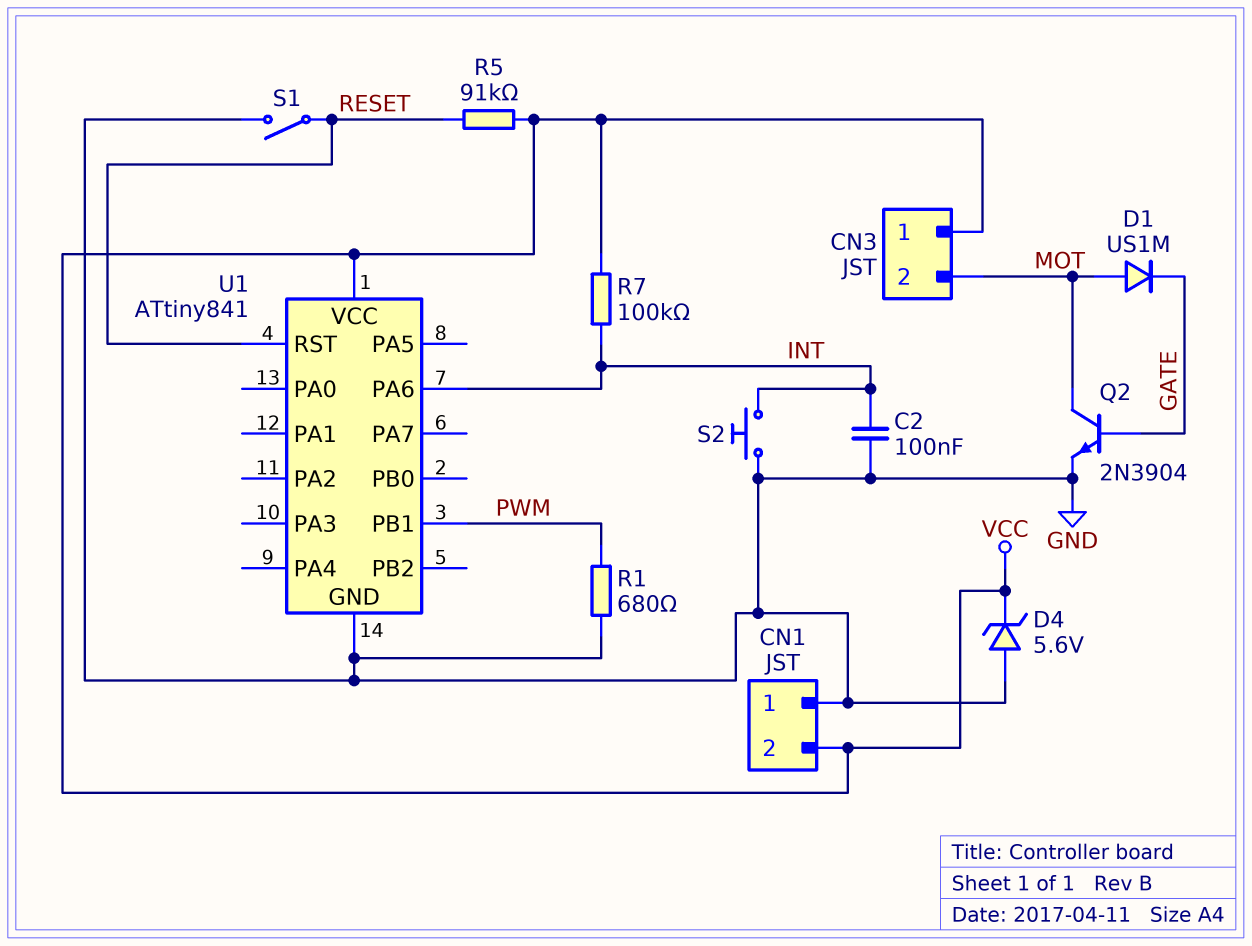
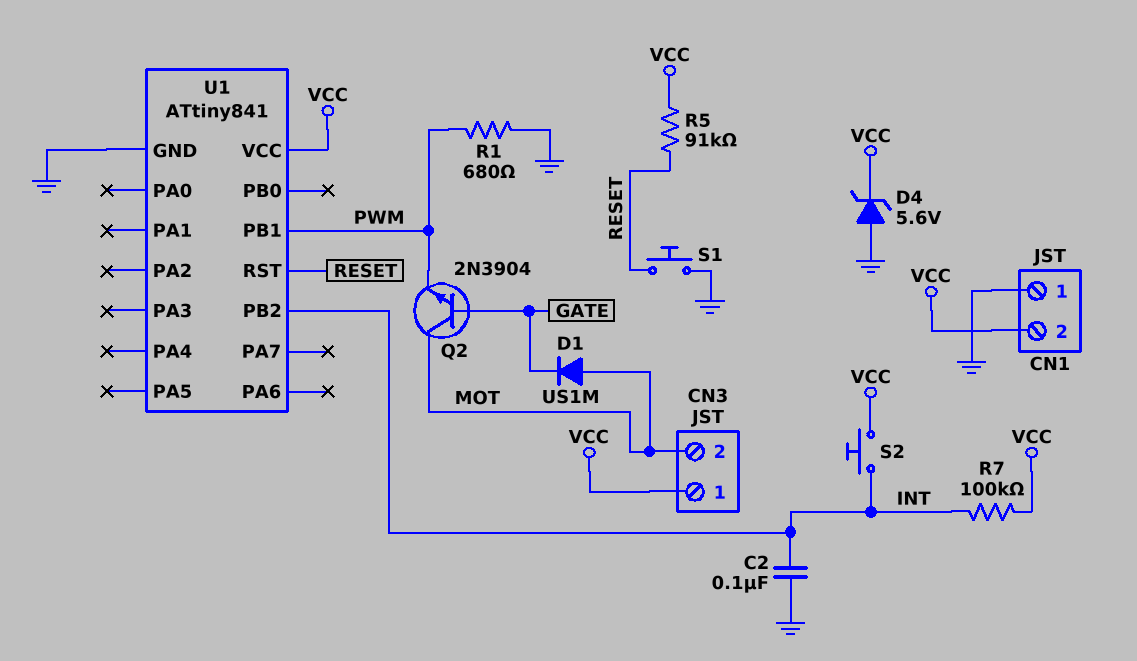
Q2: NPN 2N3904 (B GATE, C MOT, E GND) -> NPN 2N3904 (B GATE, C MOT, E PWM)
S1: switch (GND, RESET) -> button (GND, RESET)
S2: button (GND, INT) -> button (INT, VCC)
U1 pin PA6: INT -> none
U1 pin PB2: none -> INT

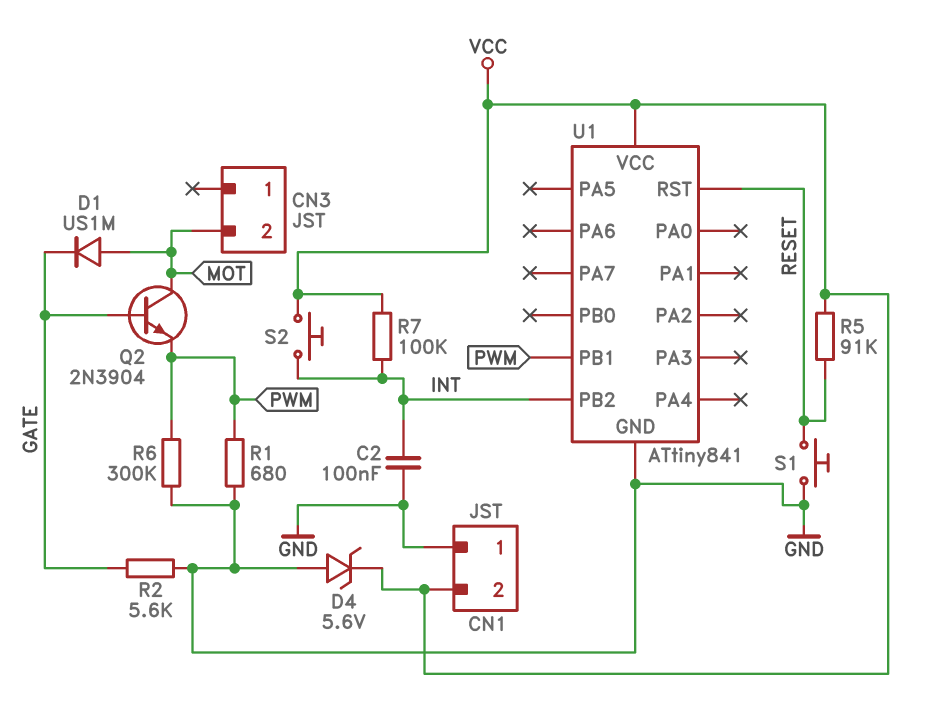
CN3 pin 1: VCC -> none
R2: none -> 5.6k (GATE, GND)
R6: none -> 300k (GND, PWM)

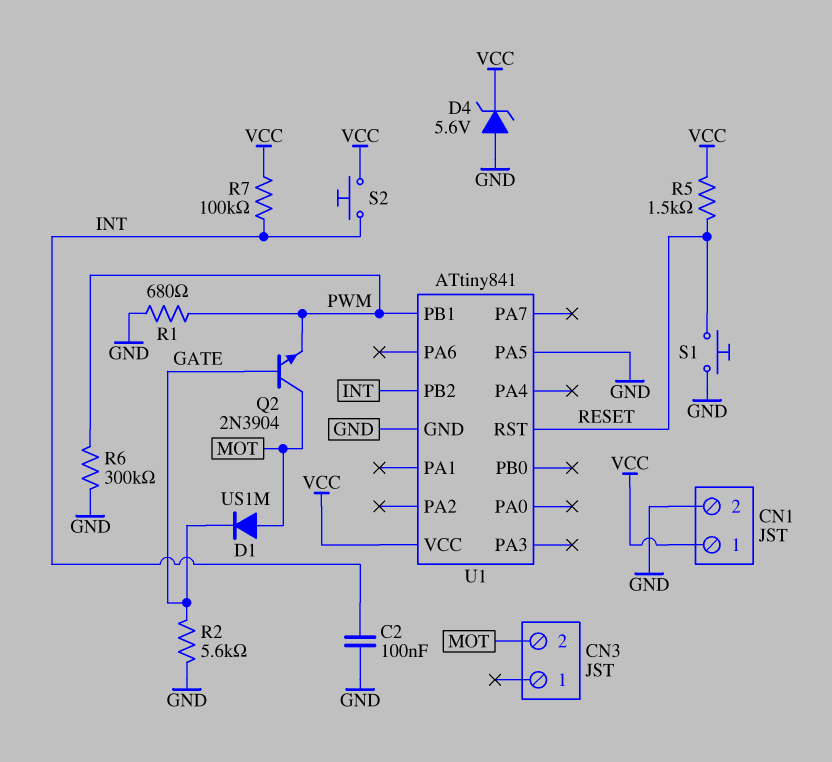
CN1 pin 1: GND -> VCC
CN1 pin 2: VCC -> GND
R5: 91k (RESET, VCC) -> 1.5k (RESET, VCC)
U1 pin PA5: none -> GND

